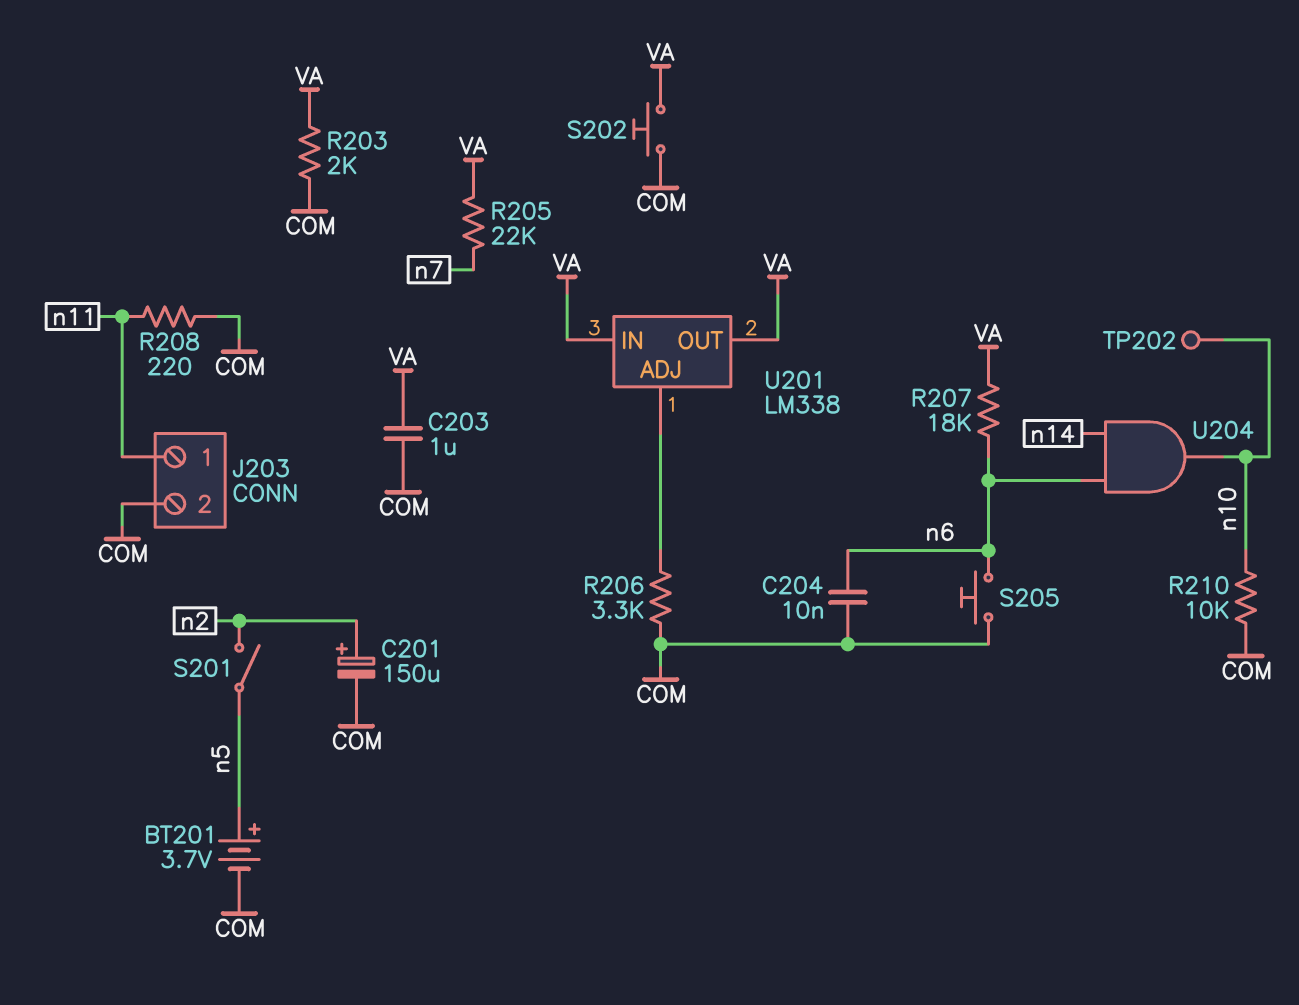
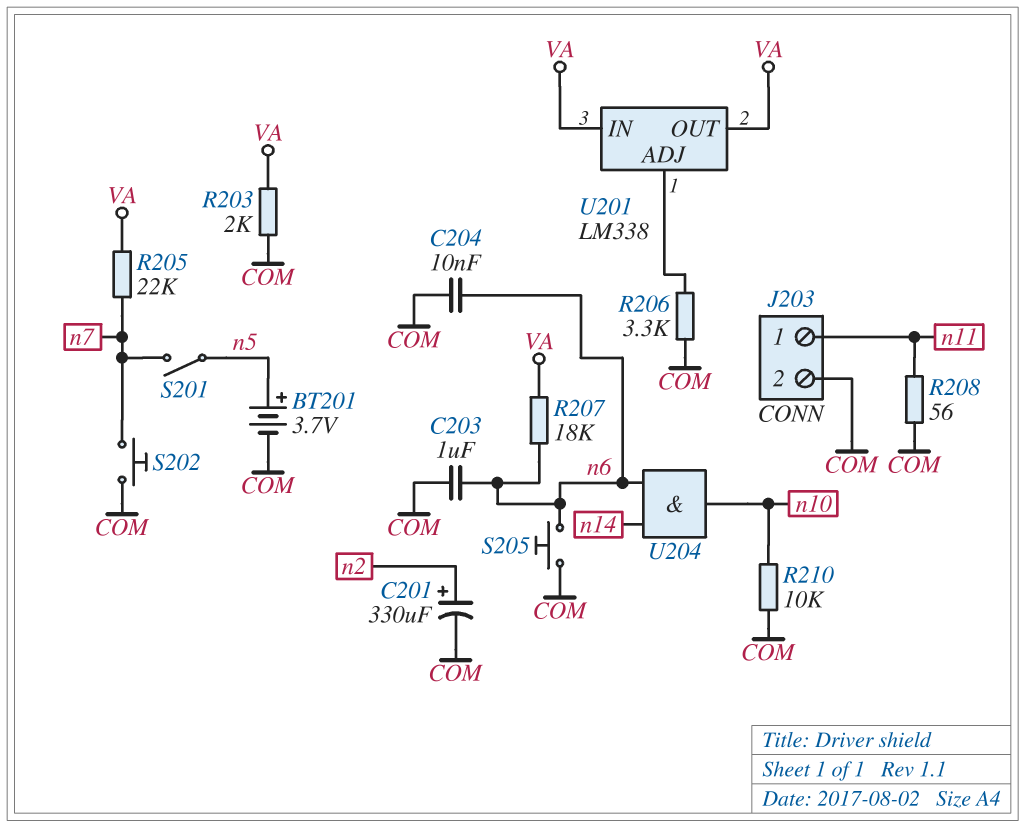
C201: 150uF (plus n2, minus COM) -> 330uF (plus n2, minus COM)
C203: 1uF (COM, VA) -> 1uF (COM, n6)
R208: 220 (COM, n11) -> 56 (COM, n11)
S201: switch (n2, n5) -> switch (n5, n7)
S202: button (COM, VA) -> button (COM, n7)
TP202: test point (n10) -> none

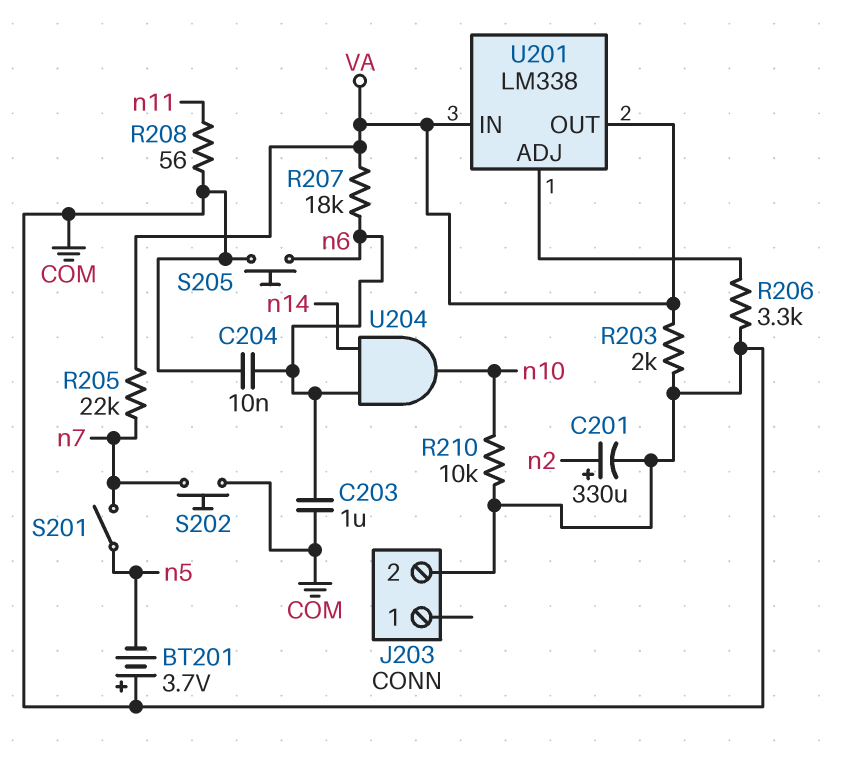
BT201: 3.7V (plus n5, minus COM) -> 3.7V (plus COM, minus n5)
J203 pin 1: n11 -> none

